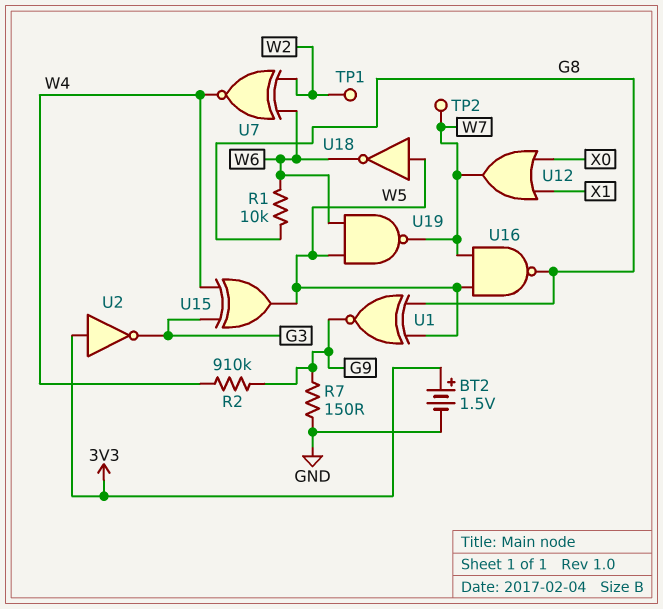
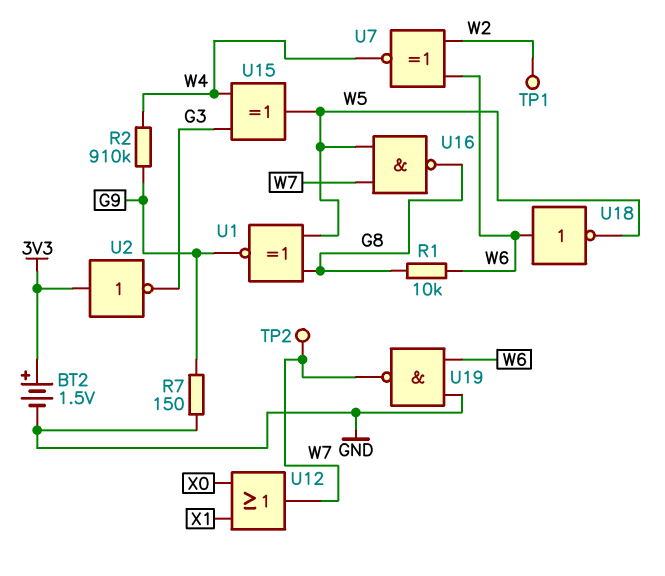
U18: NOT (in W5, out W6) -> NOT (in W6, out W5)
U19: NAND (in W5, in W6, out W7) -> NAND (in GND, in W6, out W7)

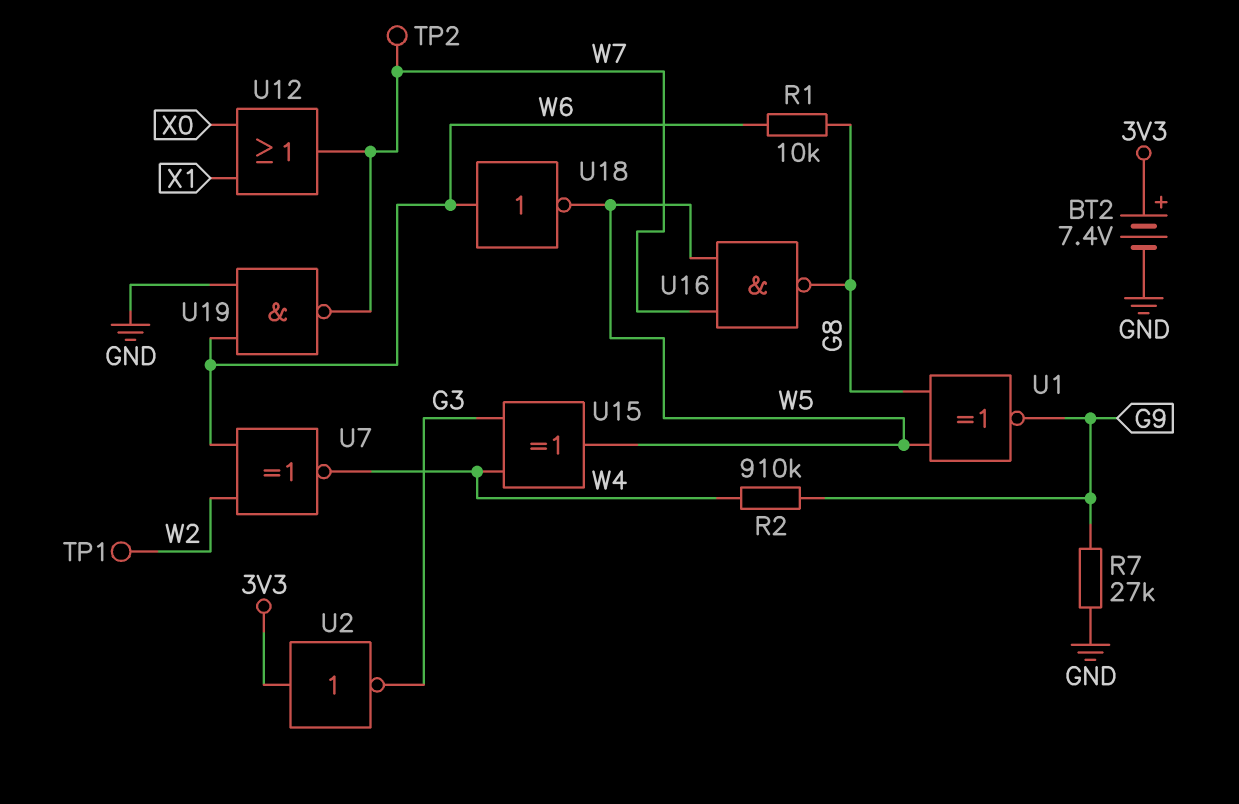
BT2: 1.5V (plus 3V3, minus GND) -> 7.4V (plus 3V3, minus GND)
R7: 150 (G9, GND) -> 27k (G9, GND)

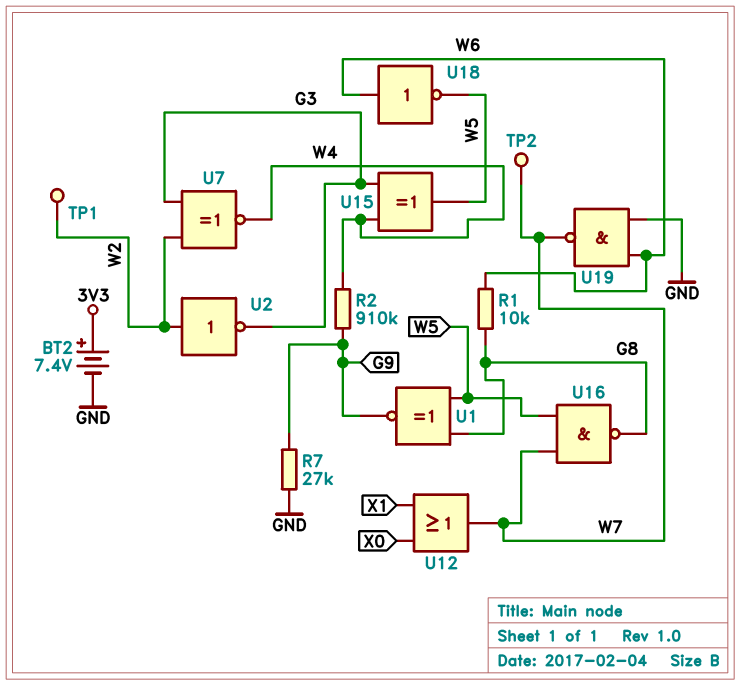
U2: NOT (in 3V3, out G3) -> NOT (in W2, out G3)
U7: XNOR (in W2, in W6, out W4) -> XNOR (in G3, in W2, out W4)

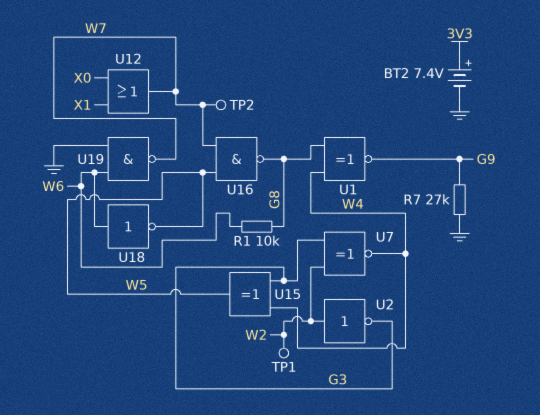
R2: 910k (G9, W4) -> none
U1: XNOR (in G8, in W5, out G9) -> XNOR (in G8, in W4, out G9)

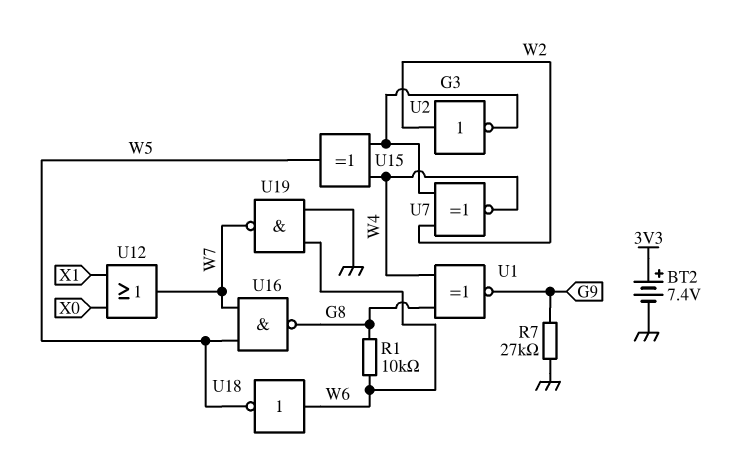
TP1: test point (W2) -> none
TP2: test point (W7) -> none

